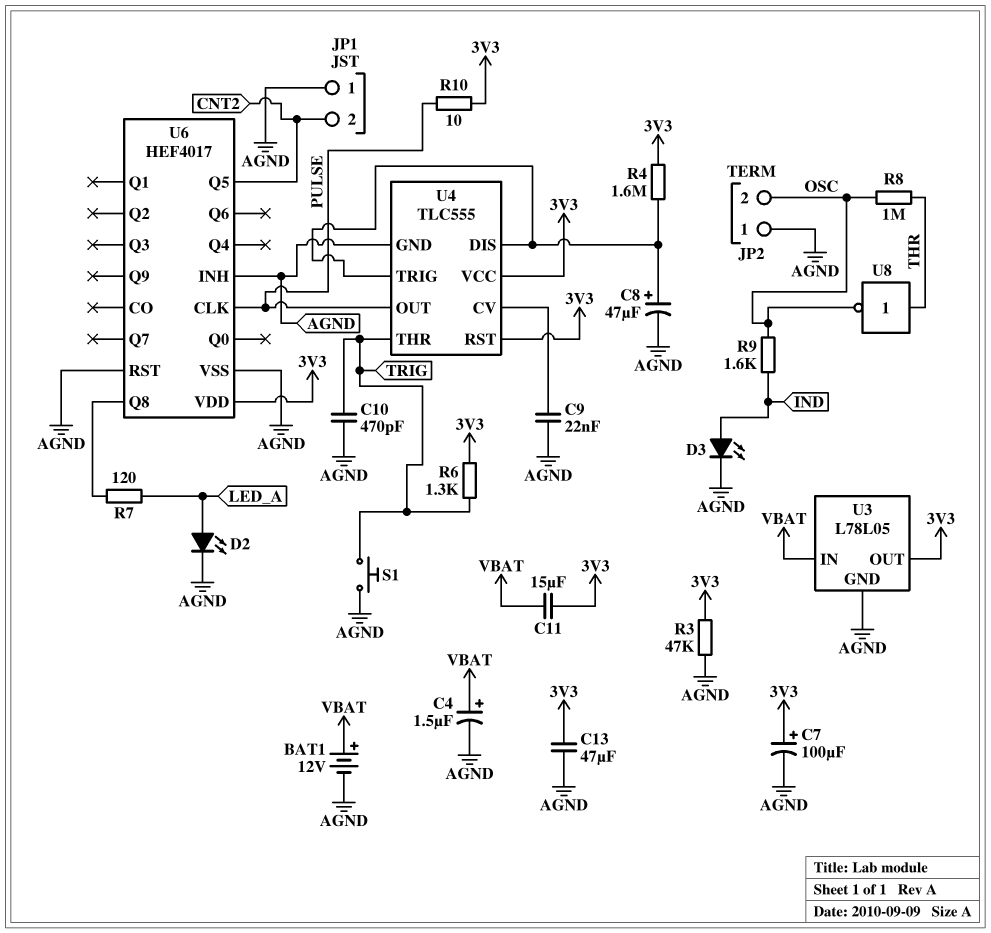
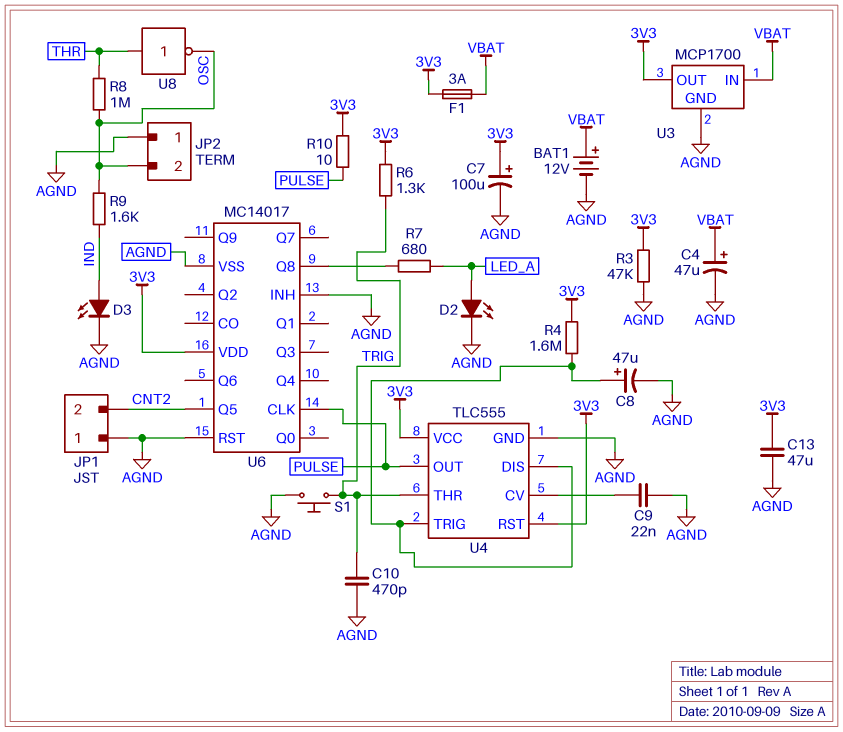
C4: 1.5uF (plus VBAT, minus AGND) -> 47uF (plus VBAT, minus AGND)
C11: 15uF (3V3, VBAT) -> none
F1: none -> 3A (3V3, VBAT)
R7: 120 (LED_A, U6/Q8) -> 680 (LED_A, U6/Q8)
U3: L78L05 -> MCP1700
U6: HEF4017 -> MC14017

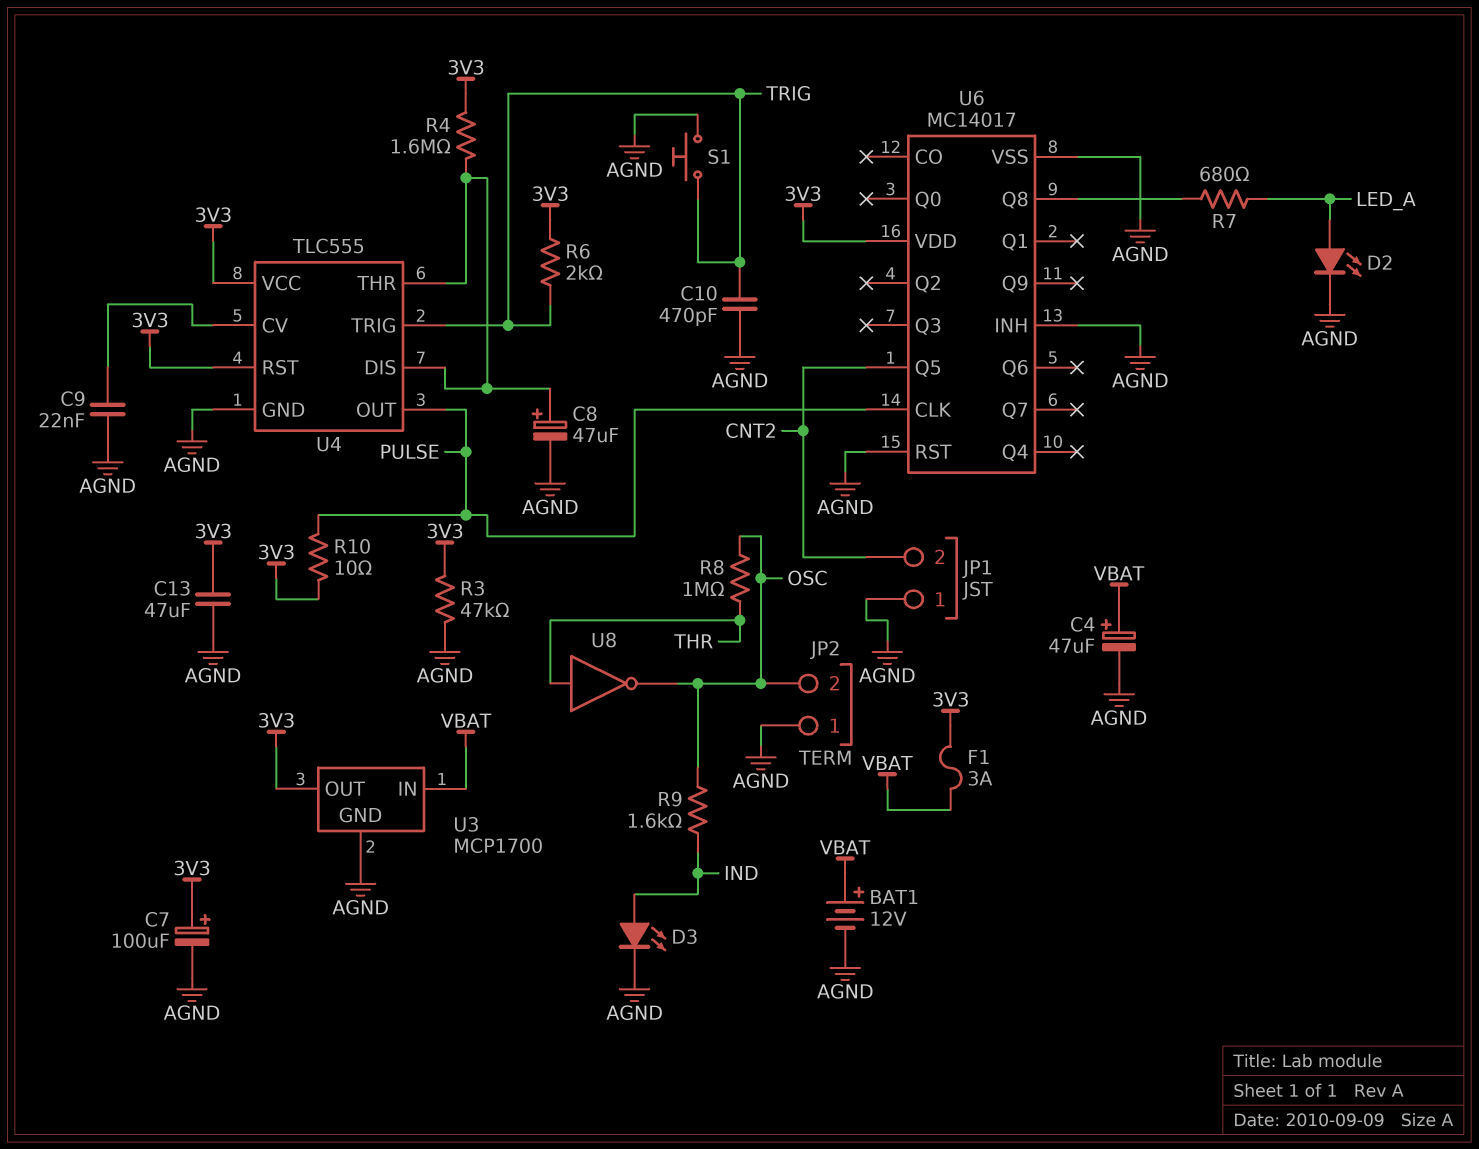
R6: 1.3k (3V3, TRIG) -> 2k (3V3, TRIG)
U4 pin THR: TRIG -> U4/DIS
U4 pin TRIG: U4/DIS -> TRIG

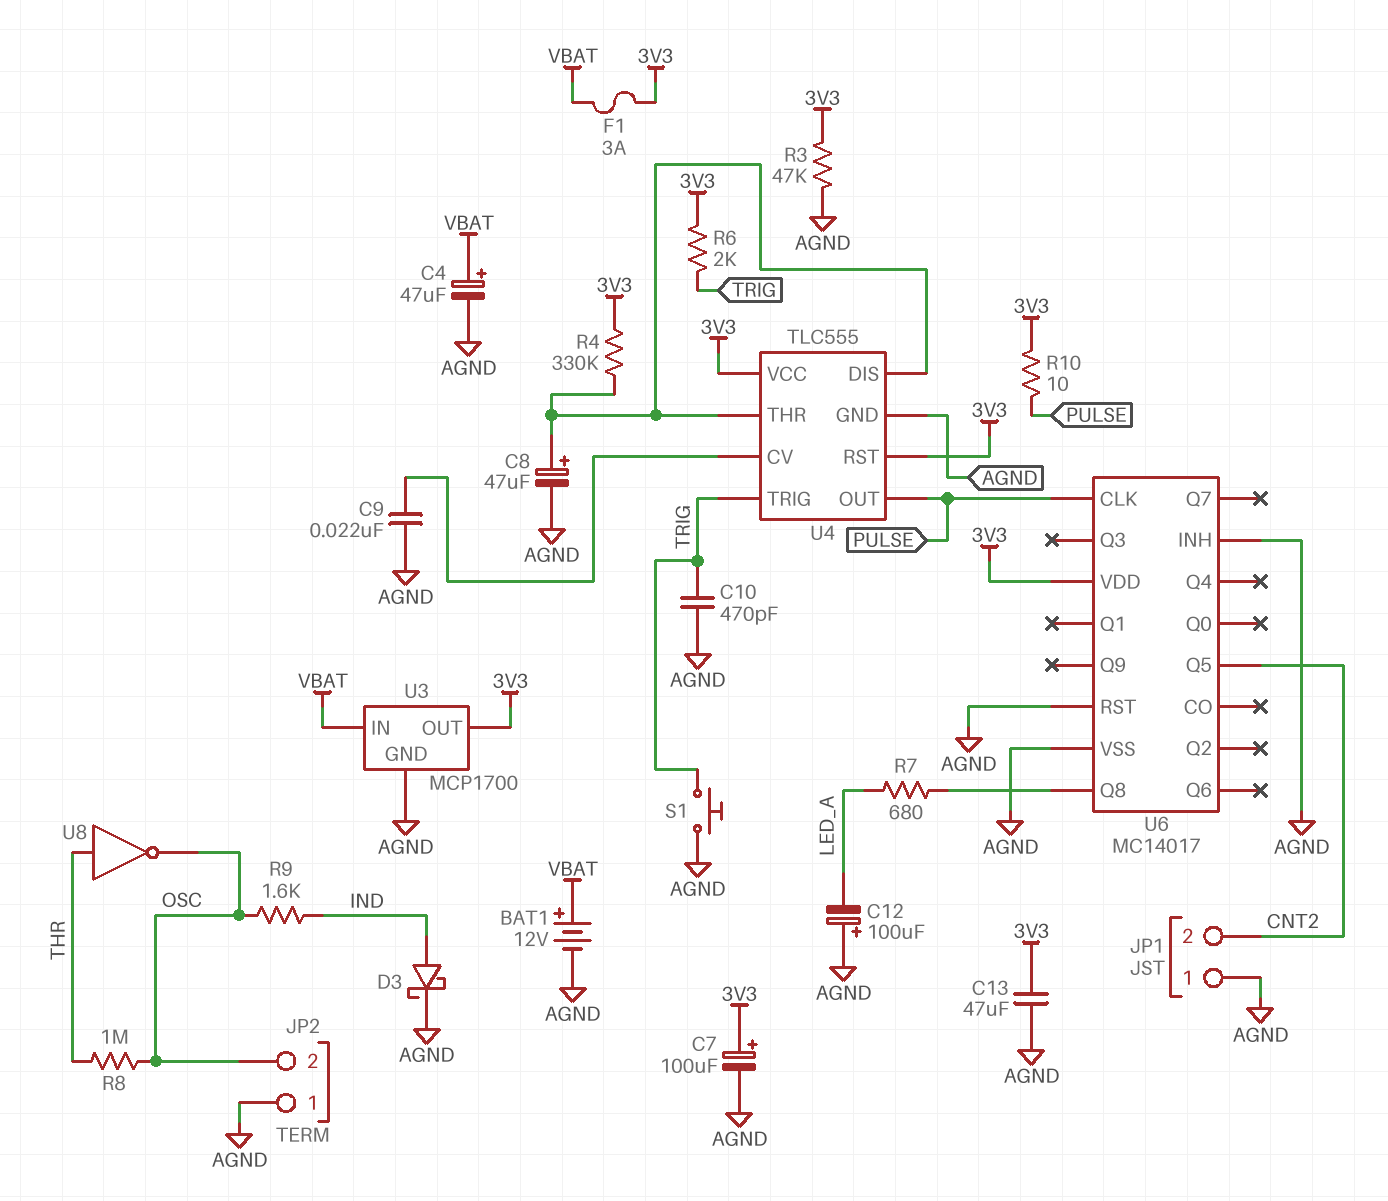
C12: none -> 100uF (plus AGND, minus LED_A)
D2: LED (A LED_A, K AGND) -> none
D3: LED (A IND, K AGND) -> schottky (A IND, K AGND)
R4: 1.6M (3V3, U4/DIS) -> 330k (3V3, U4/DIS)

